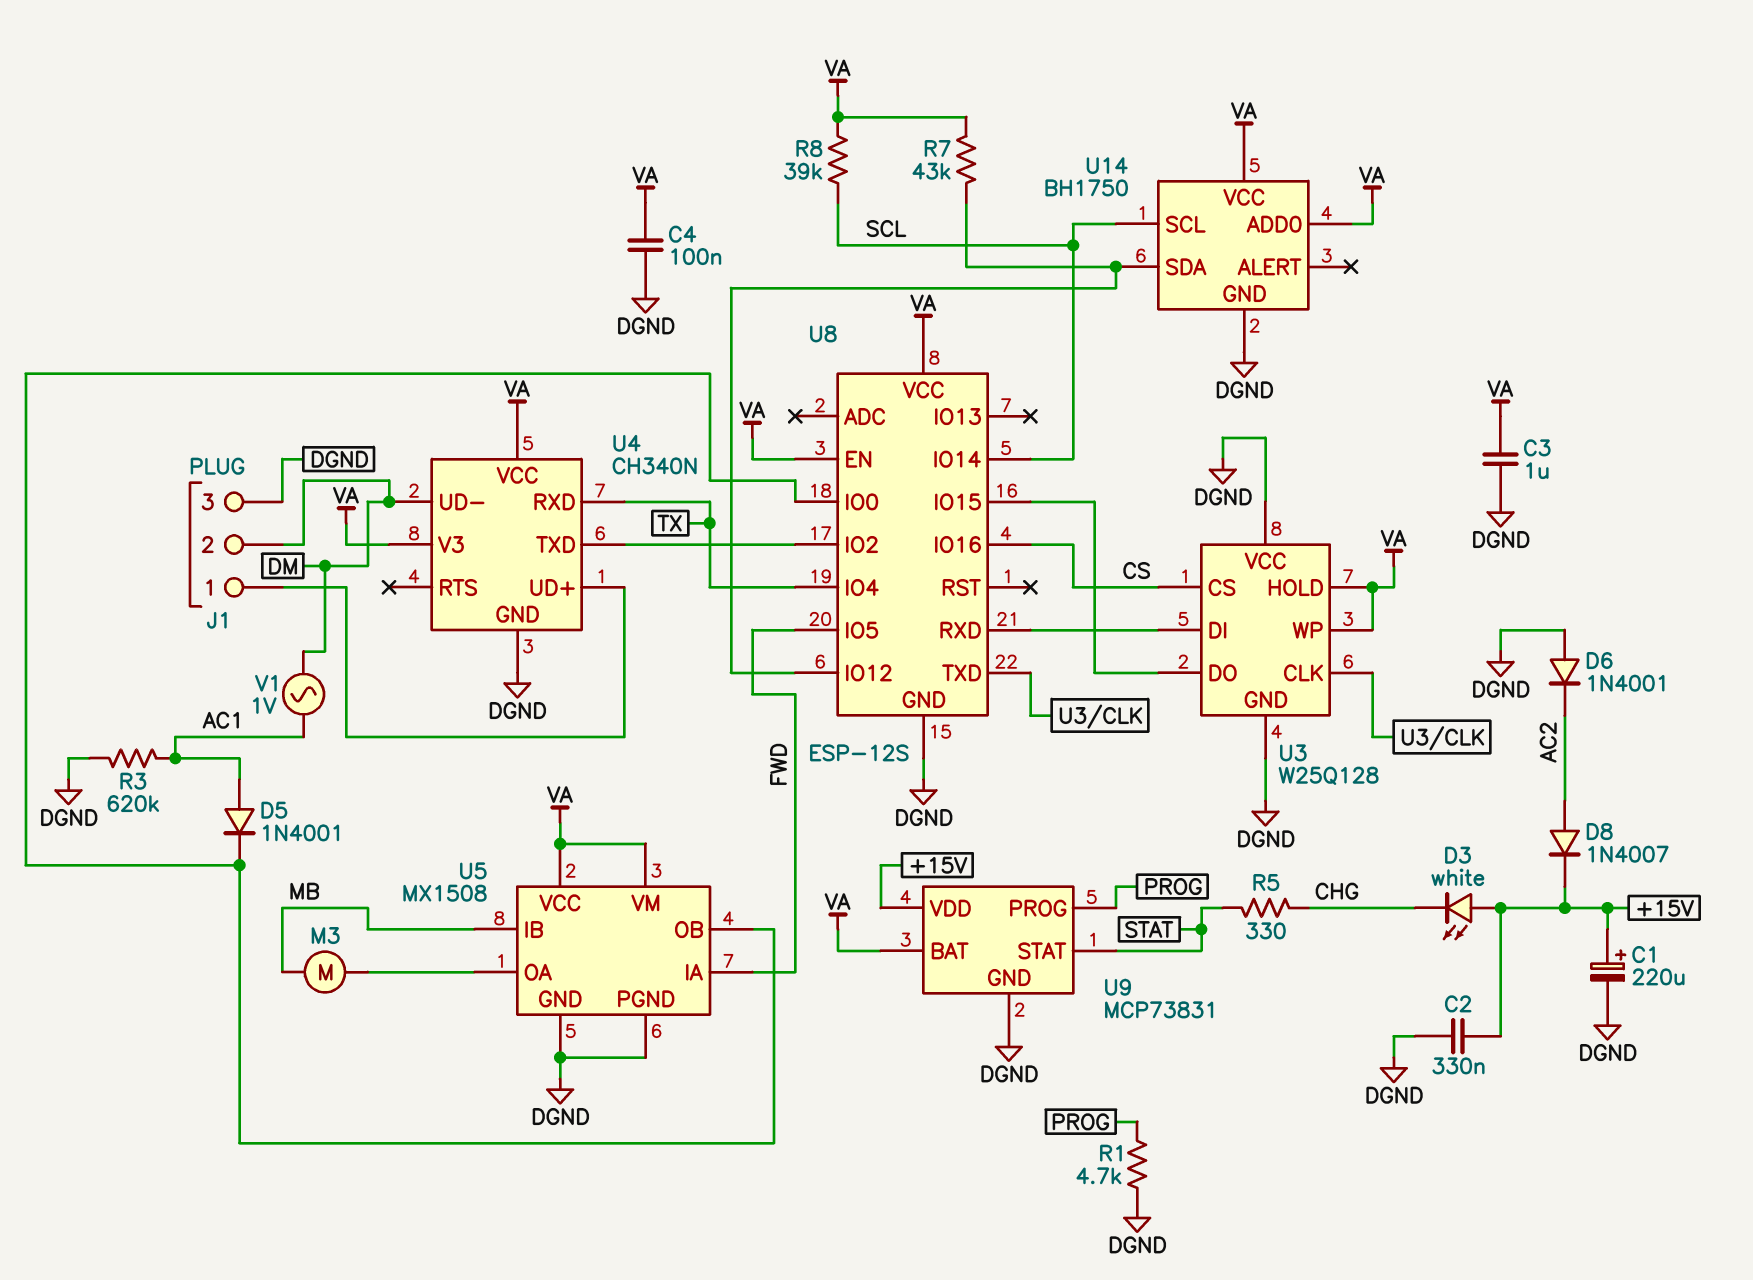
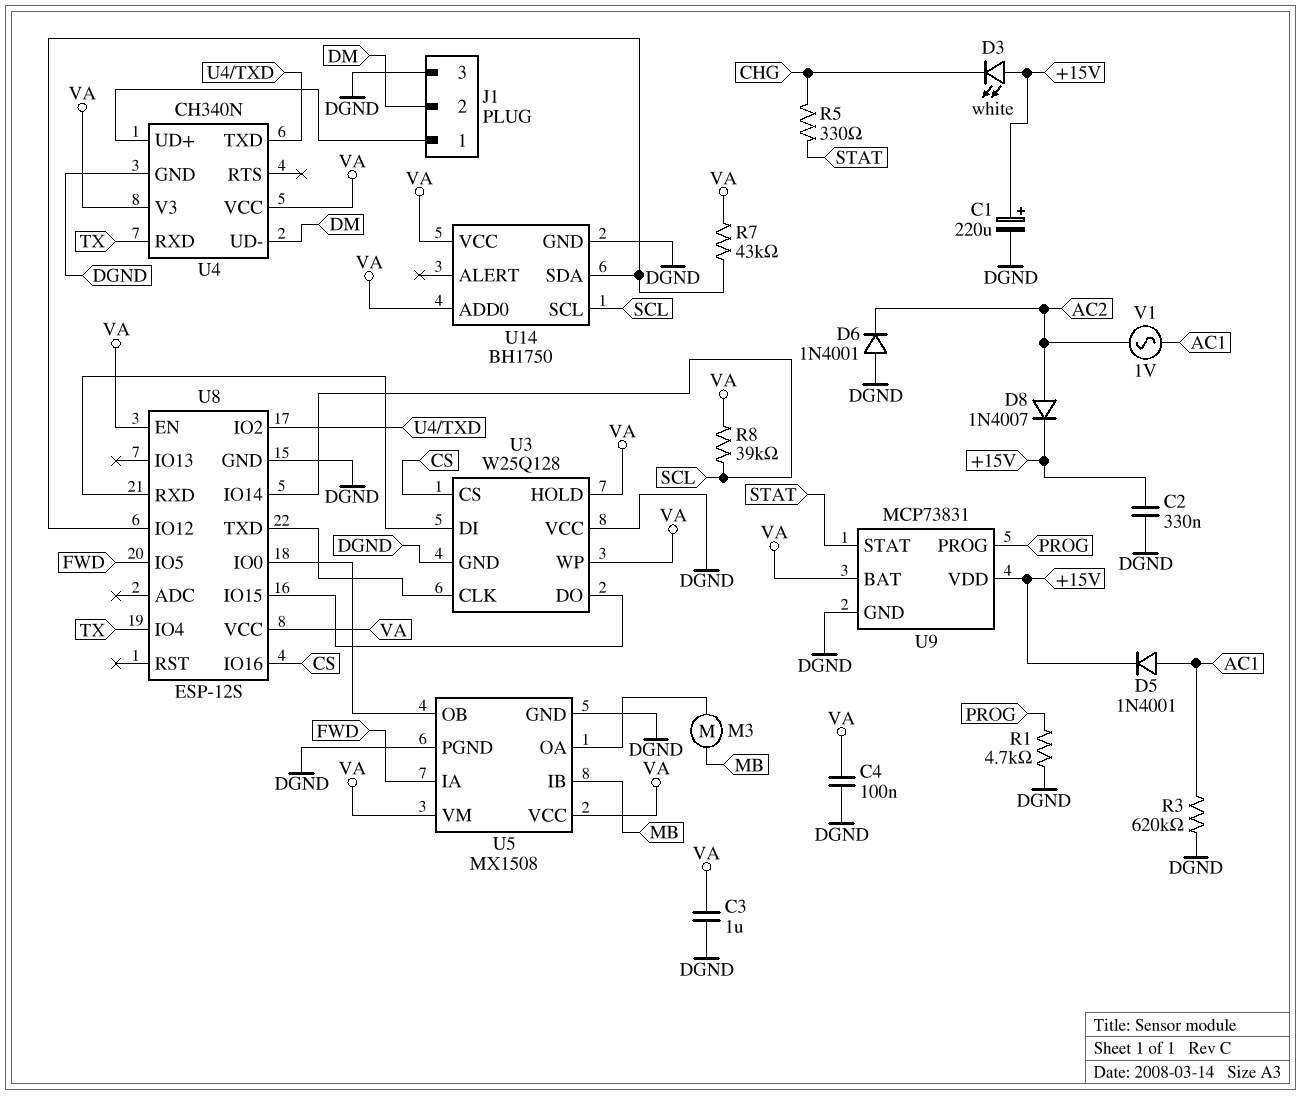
D5: diode 1N4001 (A AC1, K U5/OB) -> diode 1N4001 (A AC1, K +15V)
V1: AC 1V (AC1, DM) -> AC 1V (AC1, AC2)

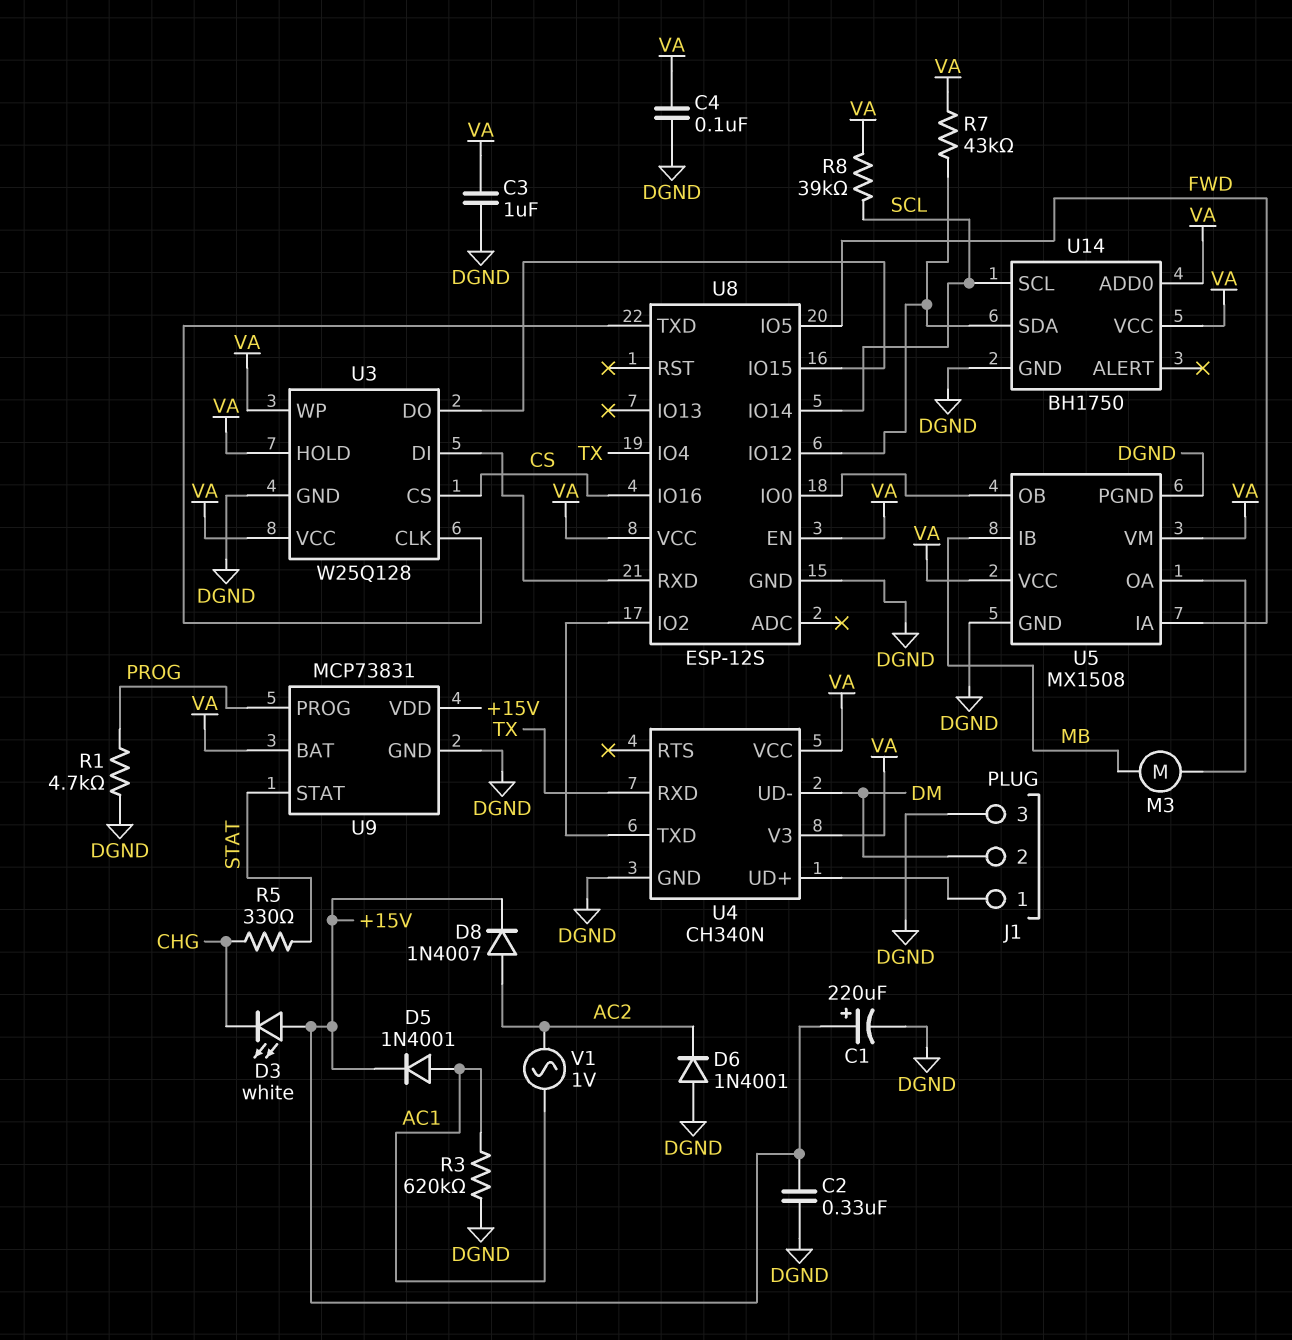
U3 pin VCC: DGND -> VA

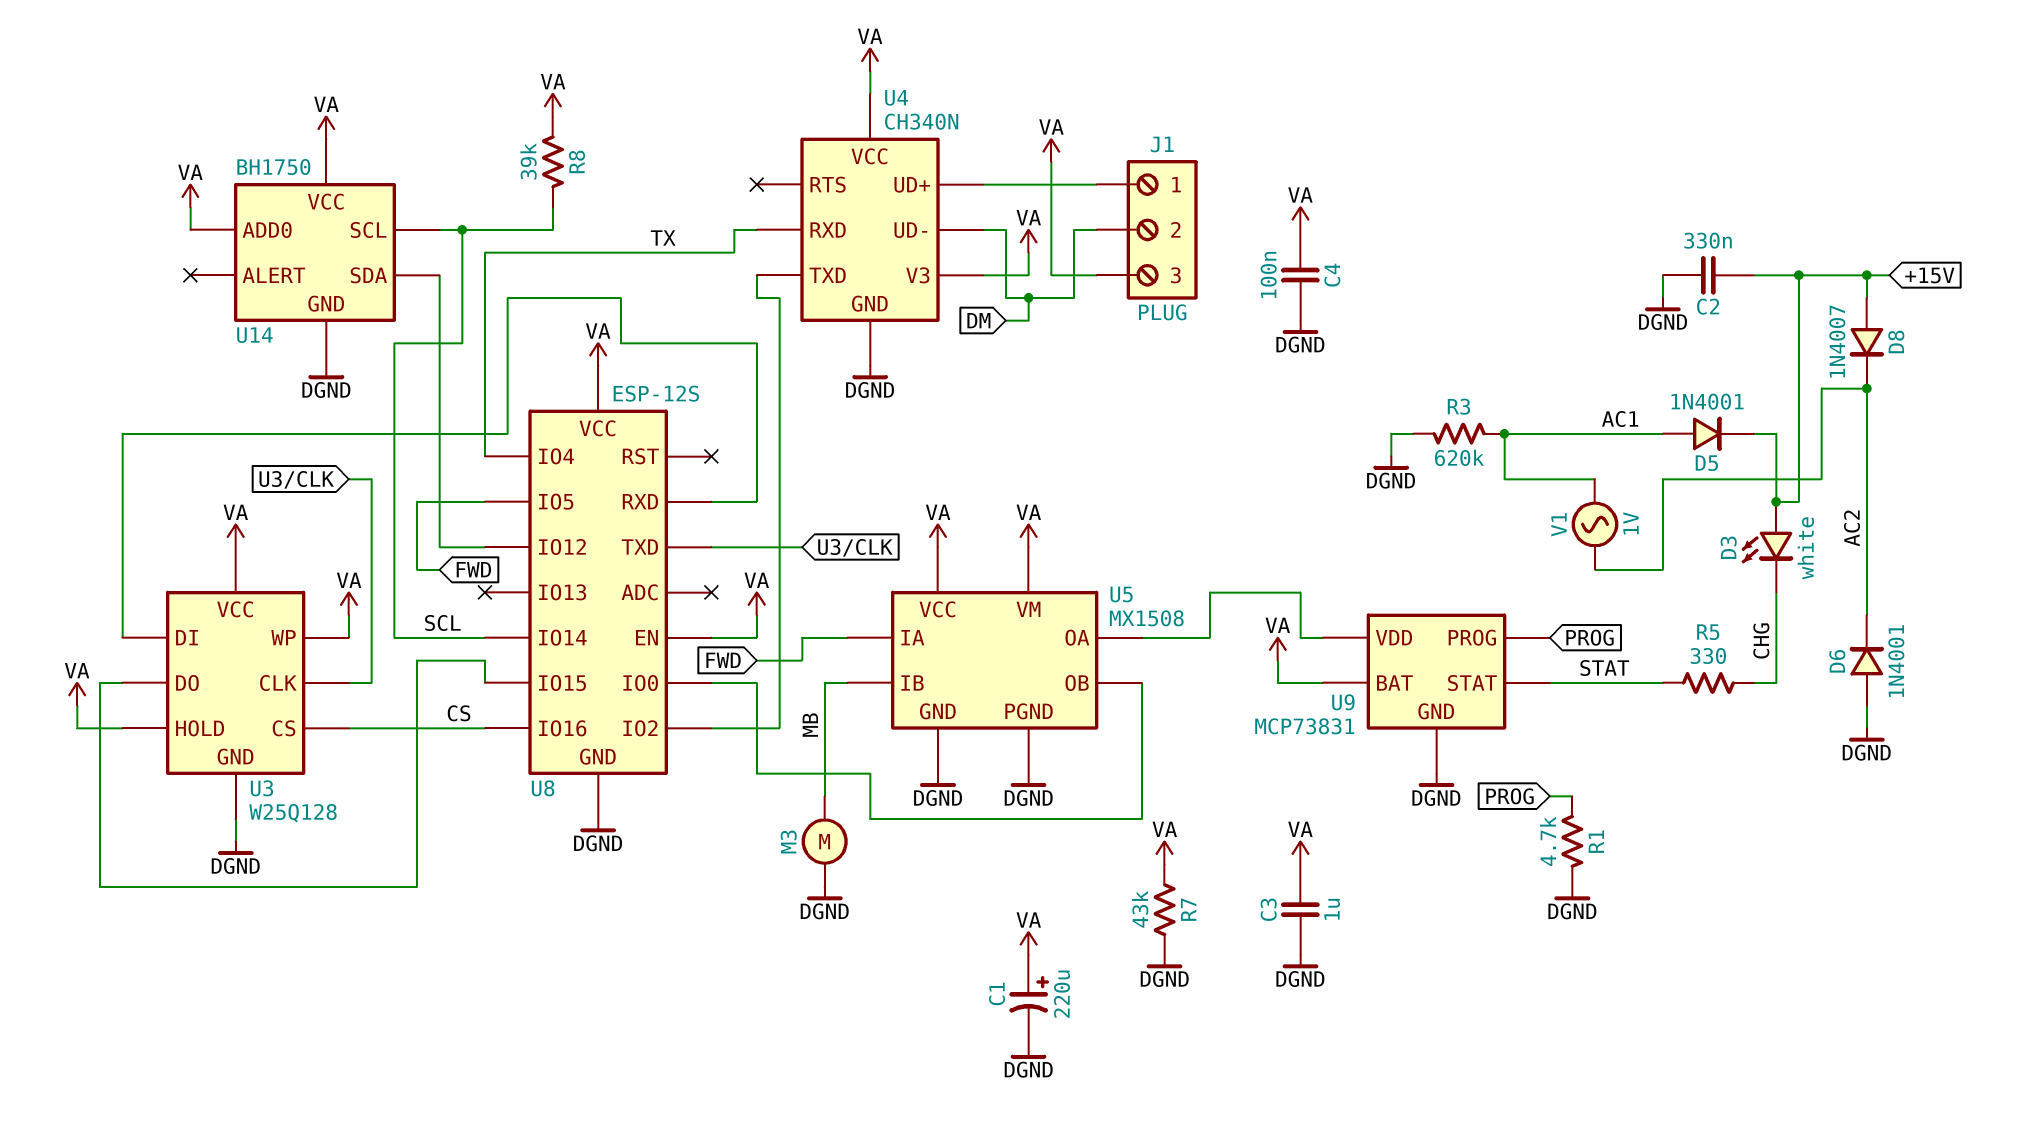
C1: 220uF (plus +15V, minus DGND) -> 220uF (plus VA, minus DGND)
D8: diode 1N4007 (A AC2, K +15V) -> diode 1N4007 (A +15V, K AC2)
J1 pin 3: DGND -> VA
M3: motor (MB, U5/OA) -> motor (DGND, MB)
R7: 43k (U8/IO12, VA) -> 43k (DGND, VA)
U9 pin VDD: +15V -> U5/OA

